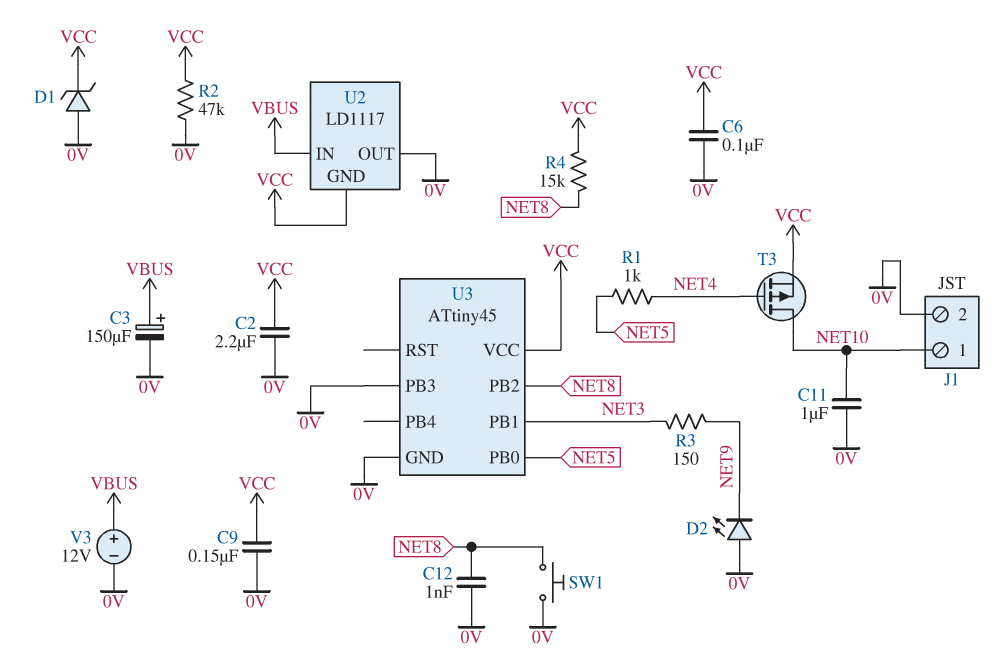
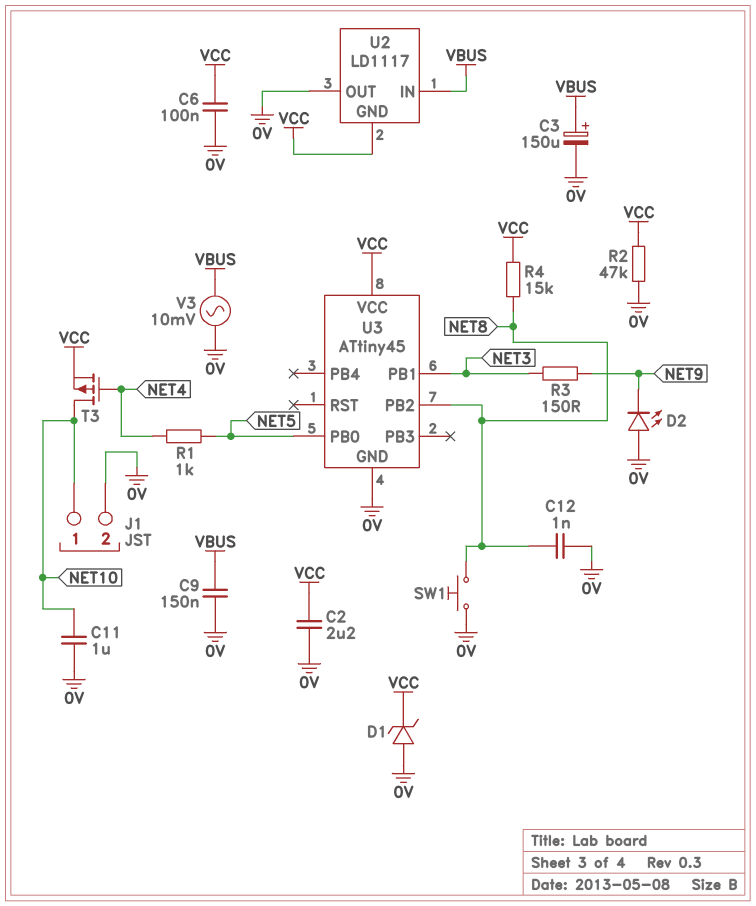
C9: 150nF (0V, VCC) -> 150nF (0V, VBUS)
U3 pin PB3: 0V -> none
V3: 12V (plus VBUS, minus 0V) -> AC 10mV (0V, VBUS)

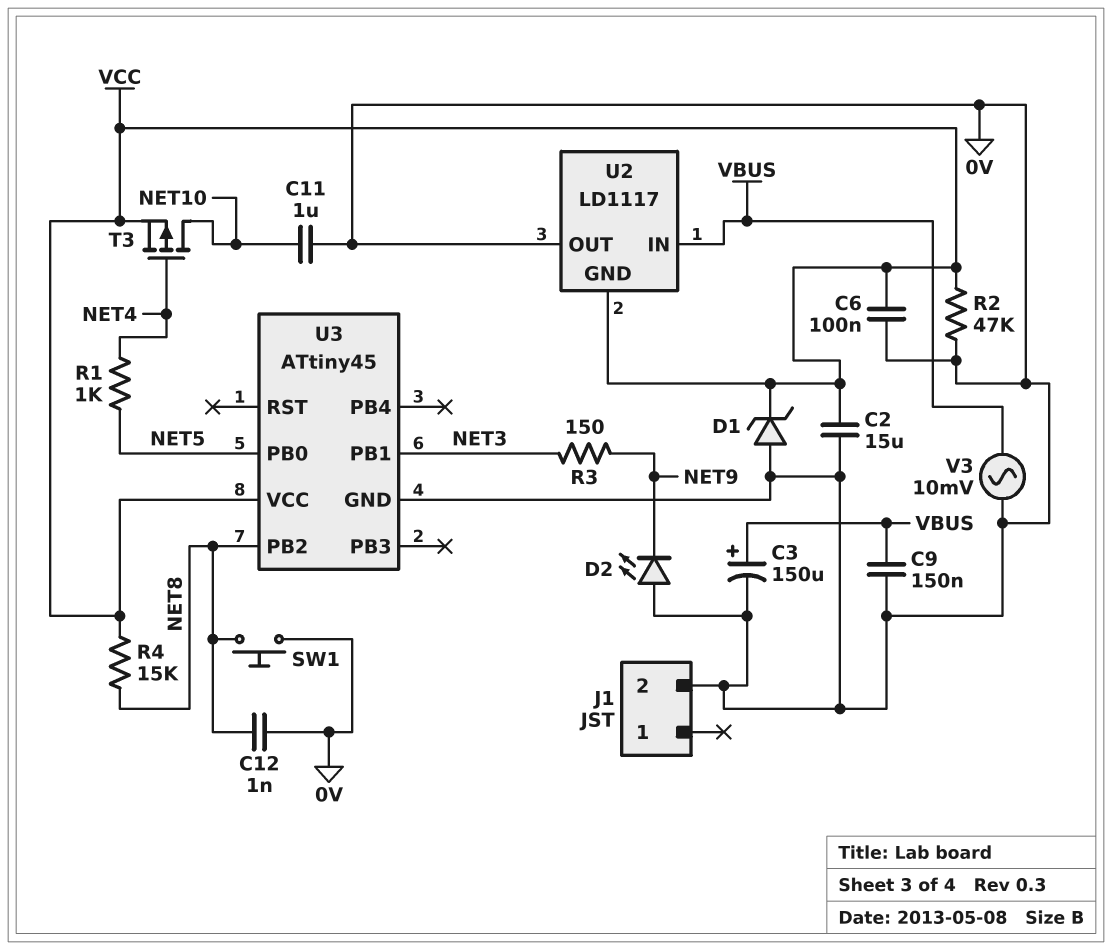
C2: 2.2uF (0V, VCC) -> 15uF (0V, VCC)
J1 pin 1: NET10 -> none

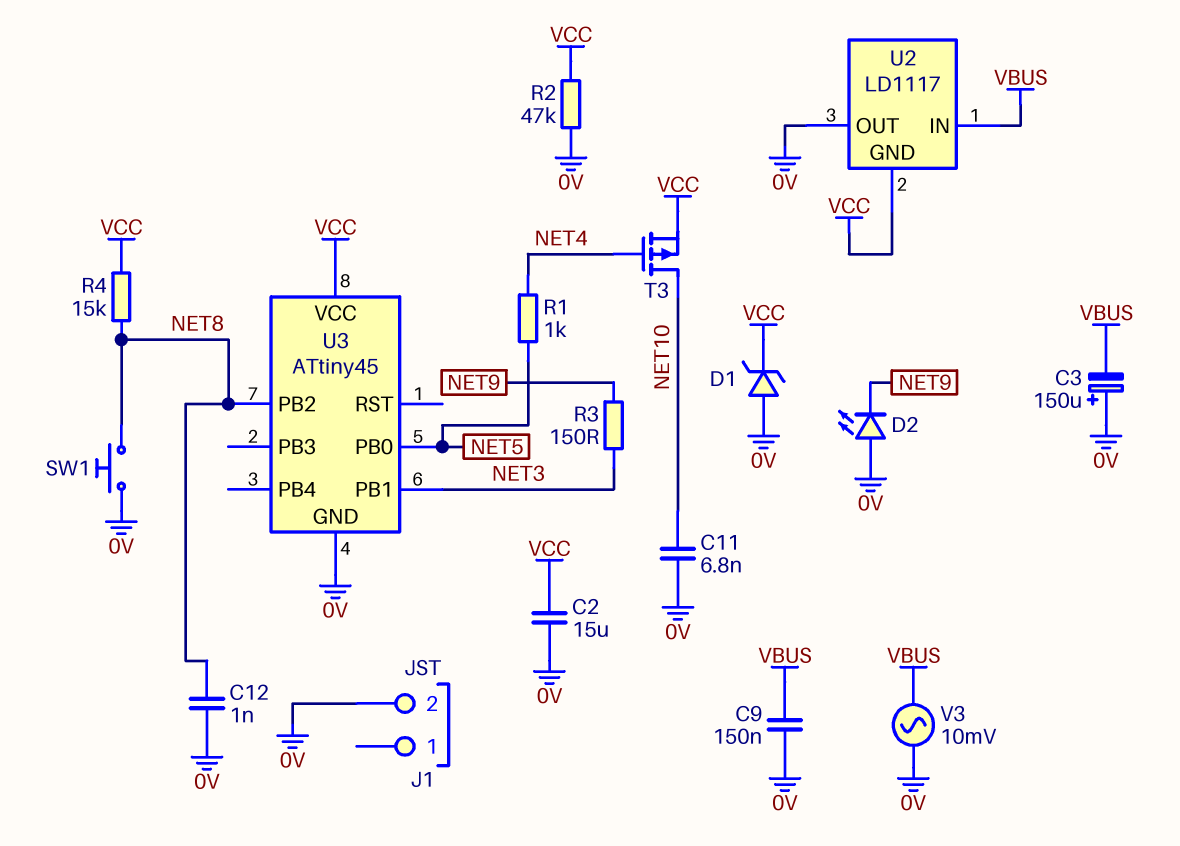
C3: 150uF (plus VBUS, minus 0V) -> 150uF (plus 0V, minus VBUS)
C6: 100nF (0V, VCC) -> none
C11: 1uF (0V, NET10) -> 6.8nF (0V, NET10)

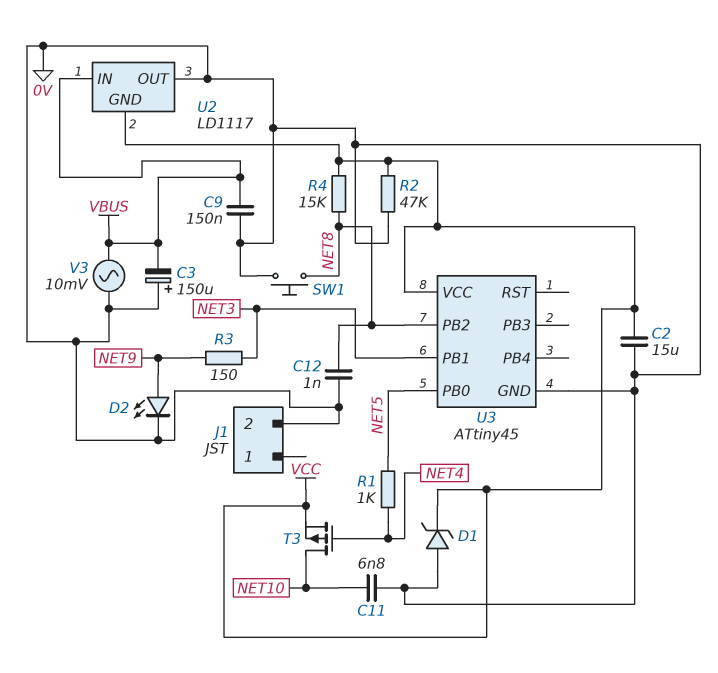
D2: LED (A 0V, K NET9) -> LED (A NET9, K 0V)

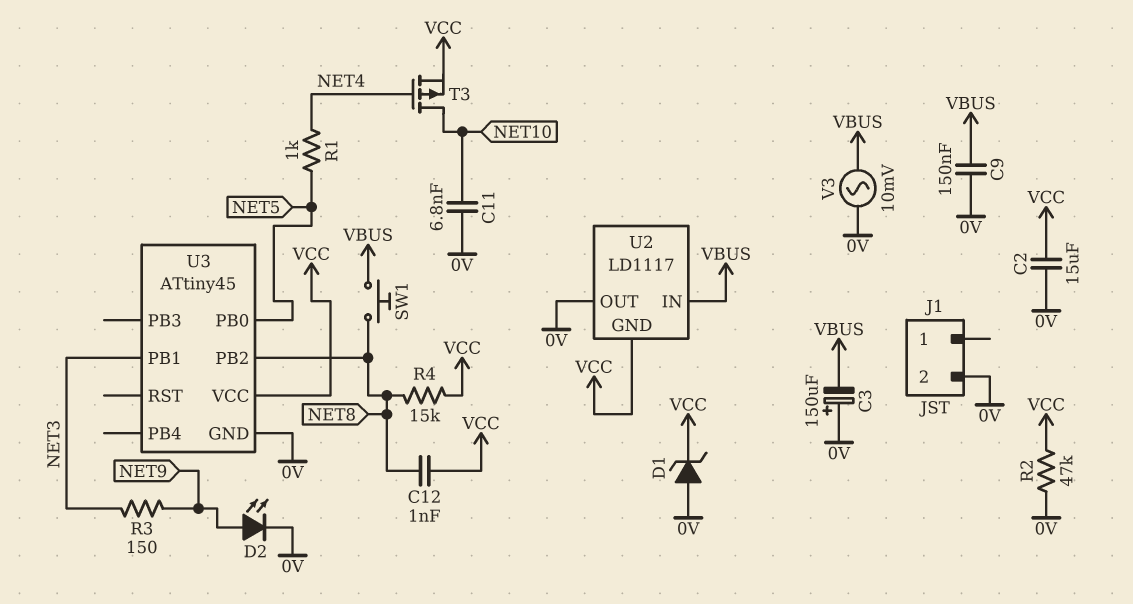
C12: 1nF (0V, NET8) -> 1nF (NET8, VCC)
SW1: button (0V, NET8) -> button (NET8, VBUS)

